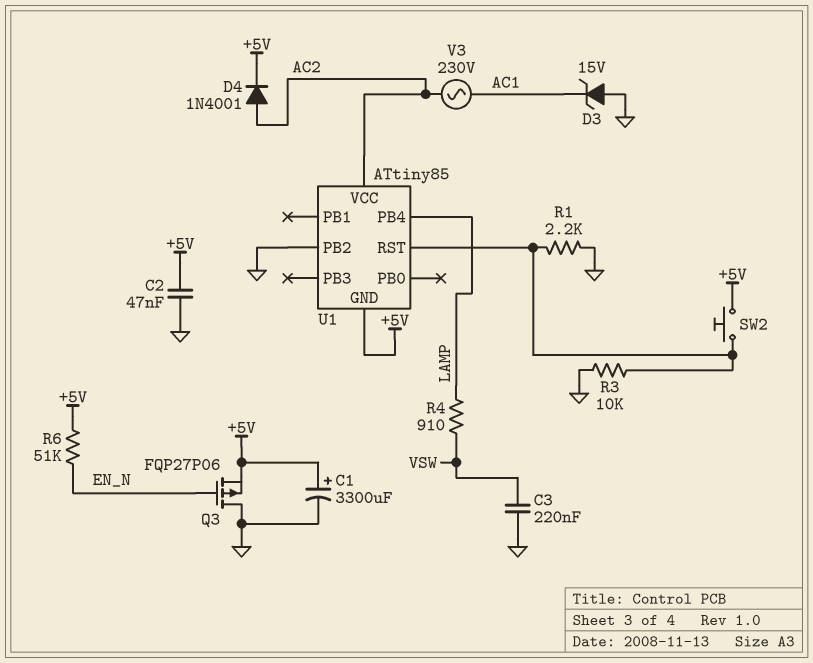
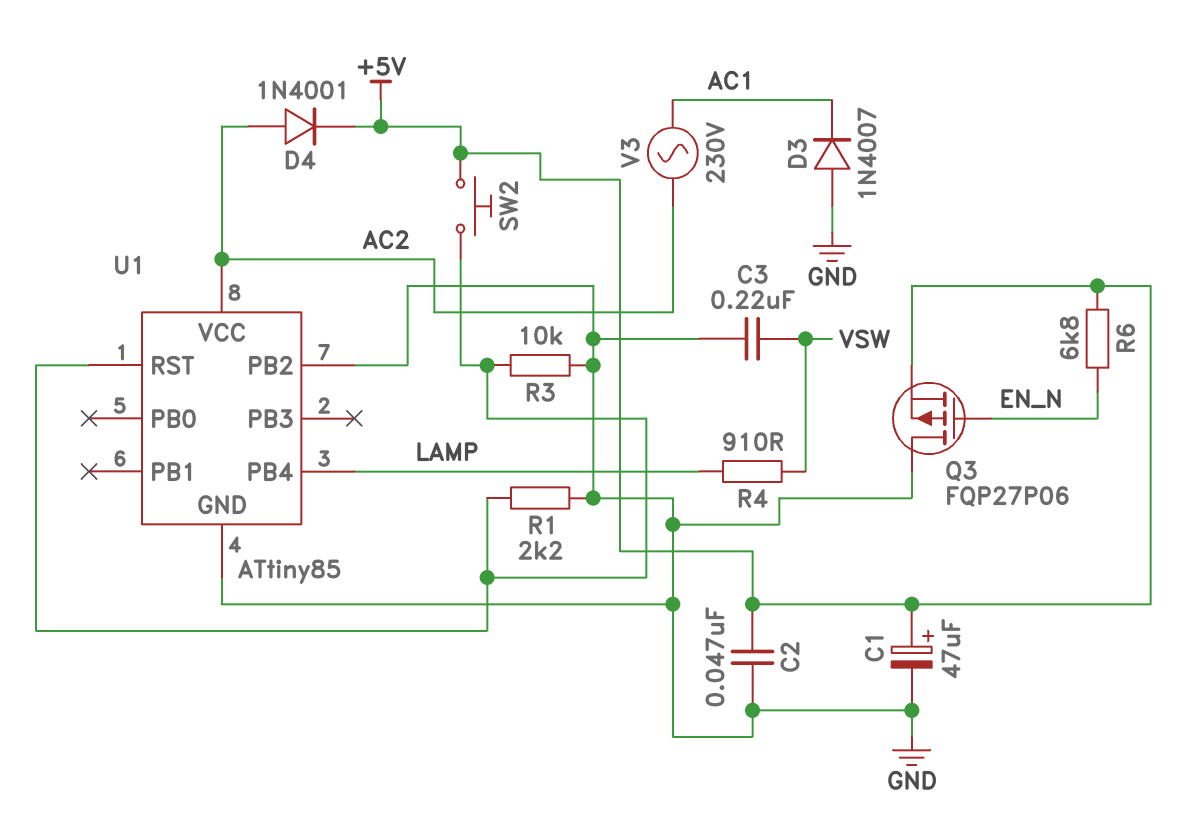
C1: 3300uF (plus +5V, minus GND) -> 47uF (plus +5V, minus GND)
D3: zener 15V (A GND, K AC1) -> diode 1N4007 (A GND, K AC1)
R6: 51k (+5V, EN_N) -> 6.8k (+5V, EN_N)
U1 pin GND: +5V -> GND

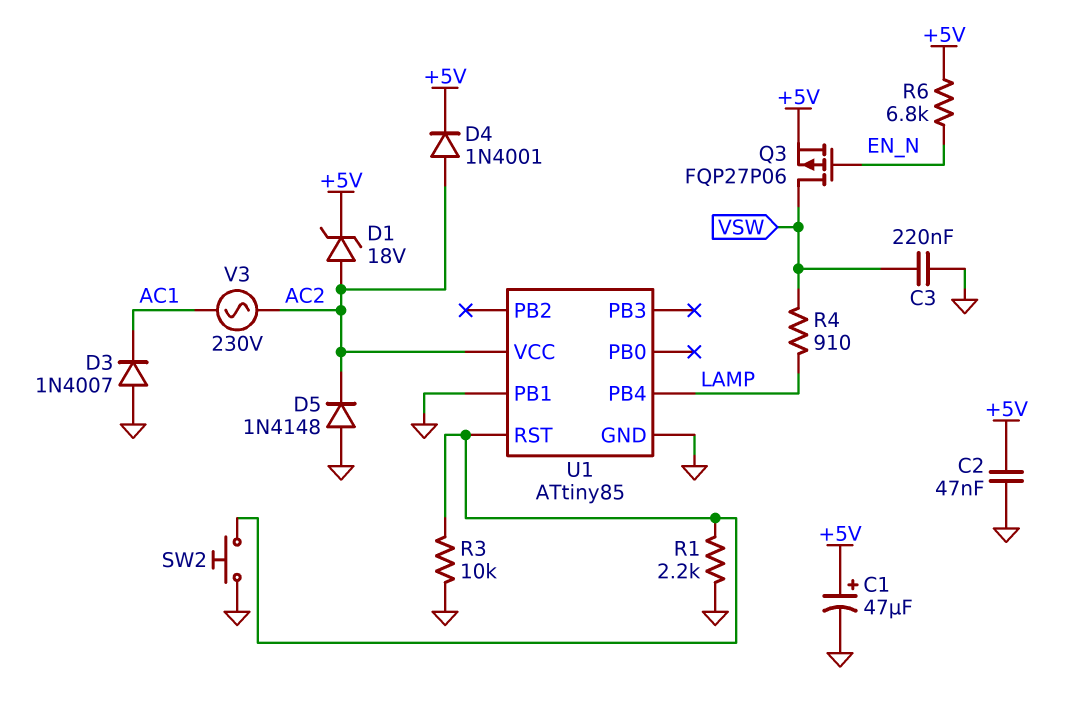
D1: none -> zener 18V (A AC2, K +5V)
D5: none -> diode 1N4148 (A GND, K AC2)
Q3: PMOS FQP27P06 (G EN_N, D GND, S +5V) -> PMOS FQP27P06 (G EN_N, D VSW, S +5V)
SW2: button (+5V, U1/RST) -> button (GND, U1/RST)
U1 pin PB1: none -> GND
U1 pin PB2: GND -> none

